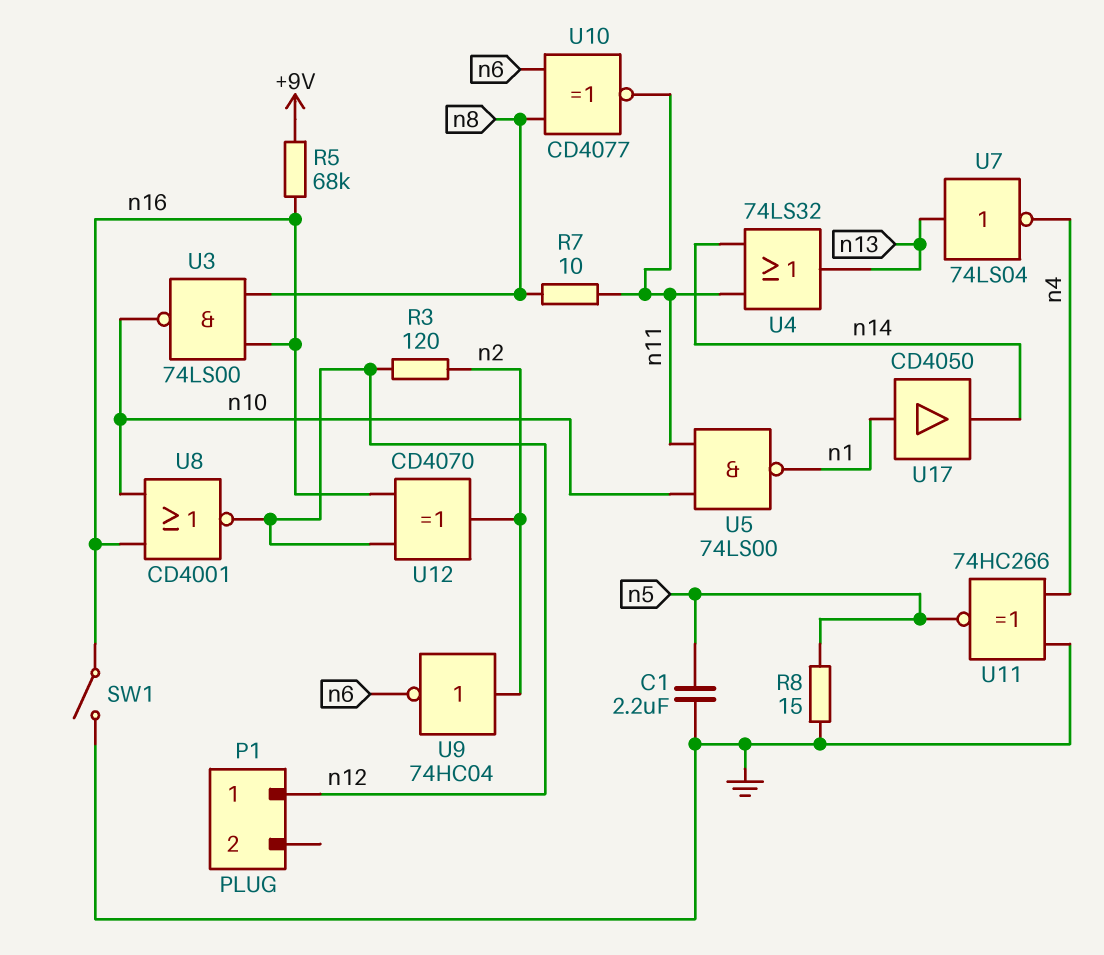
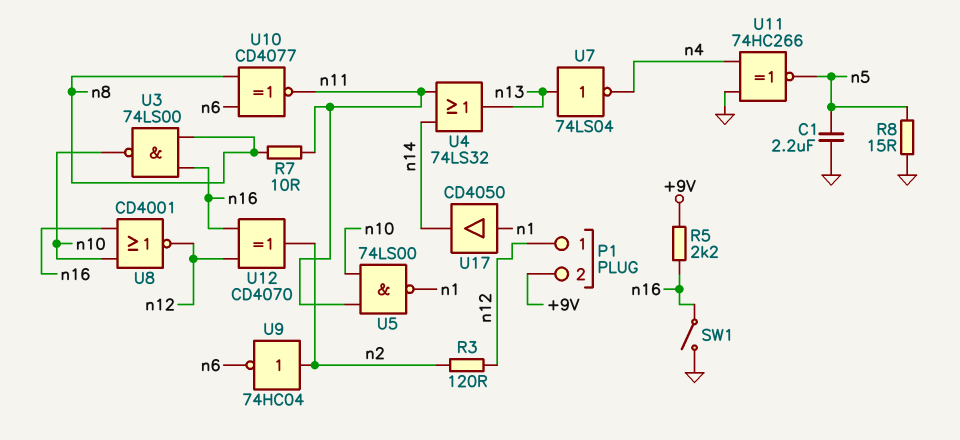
P1 pin 2: none -> +9V
R5: 68k (+9V, n16) -> 2.2k (+9V, n16)

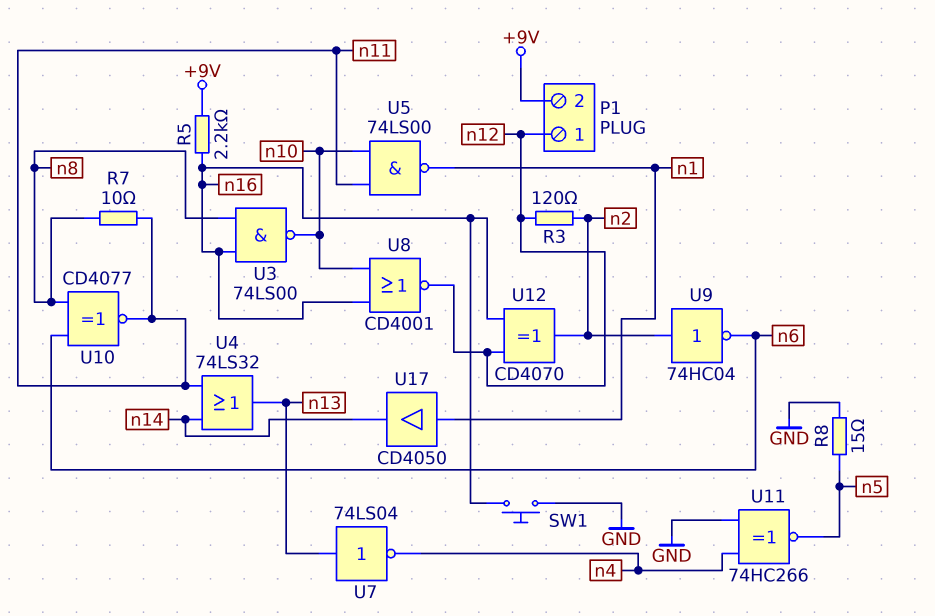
C1: 2.2uF (GND, n5) -> none
SW1: switch (GND, n16) -> button (GND, n16)

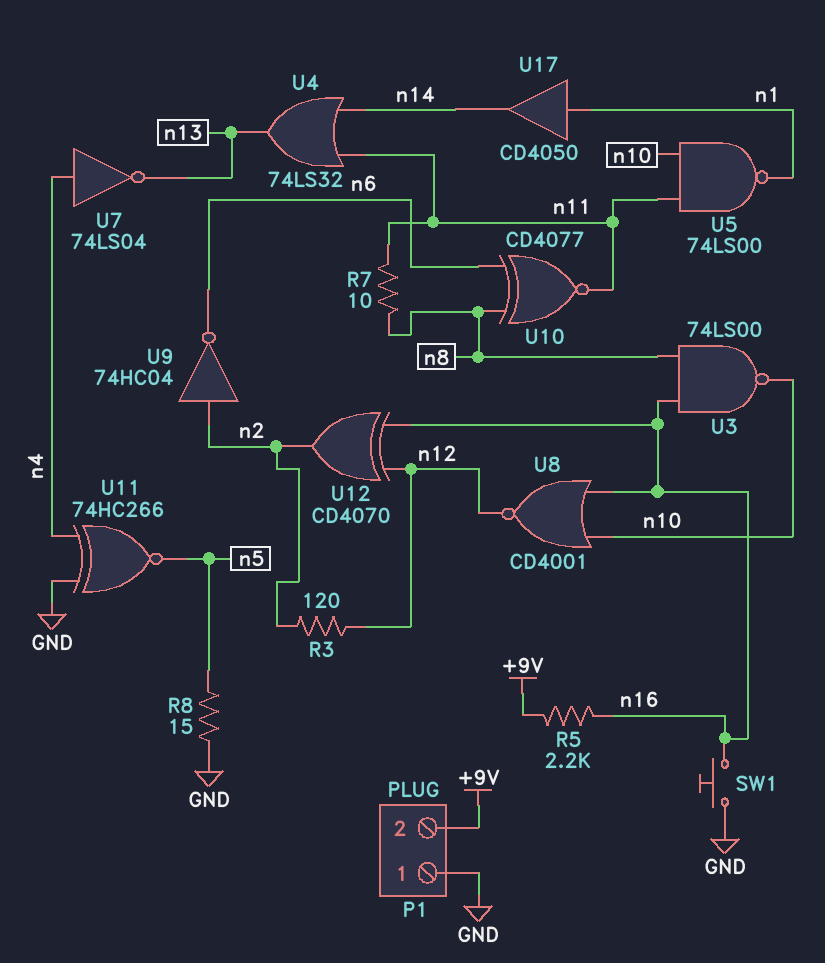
P1 pin 1: n12 -> GND
U7: NOT 74LS04 (in n13, out n4) -> NOT 74LS04 (in n4, out n13)

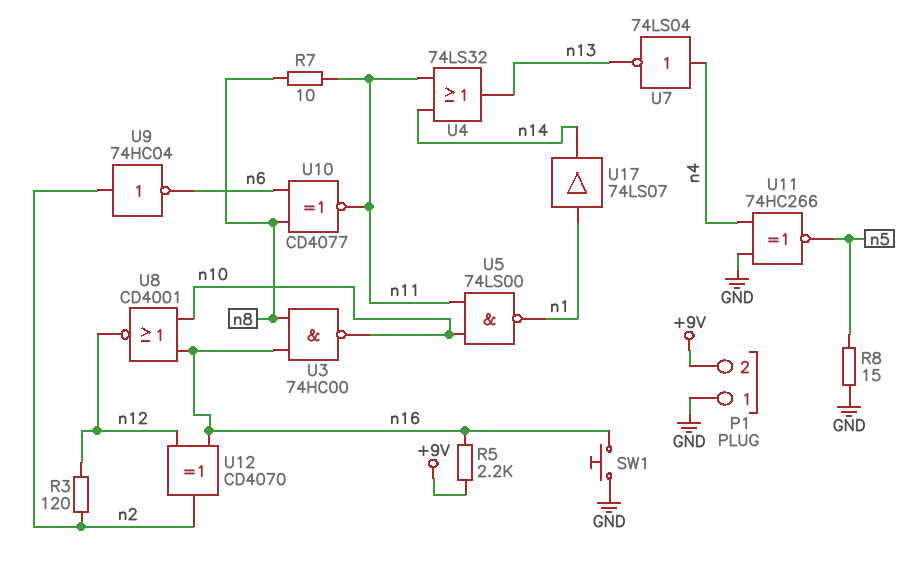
U3: NAND 74LS00 (in n8, in n16, out n10) -> NAND 74HC00 (in n8, in n16, out n10)
U17: buffer CD4050 (in n1, out n14) -> buffer 74LS07 (in n1, out n14)

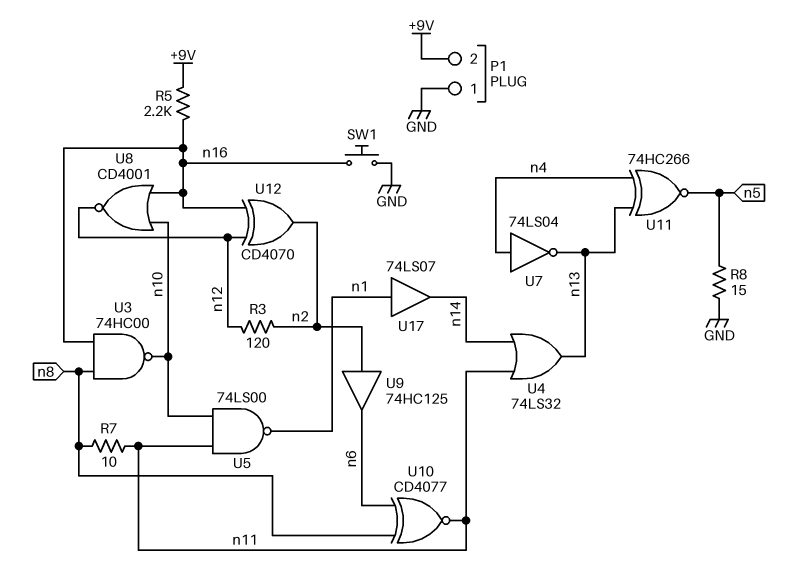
U9: NOT 74HC04 (in n2, out n6) -> buffer 74HC125 (in n2, out n6)
U11: XNOR 74HC266 (in GND, in n4, out n5) -> XNOR 74HC266 (in n4, in n13, out n5)

